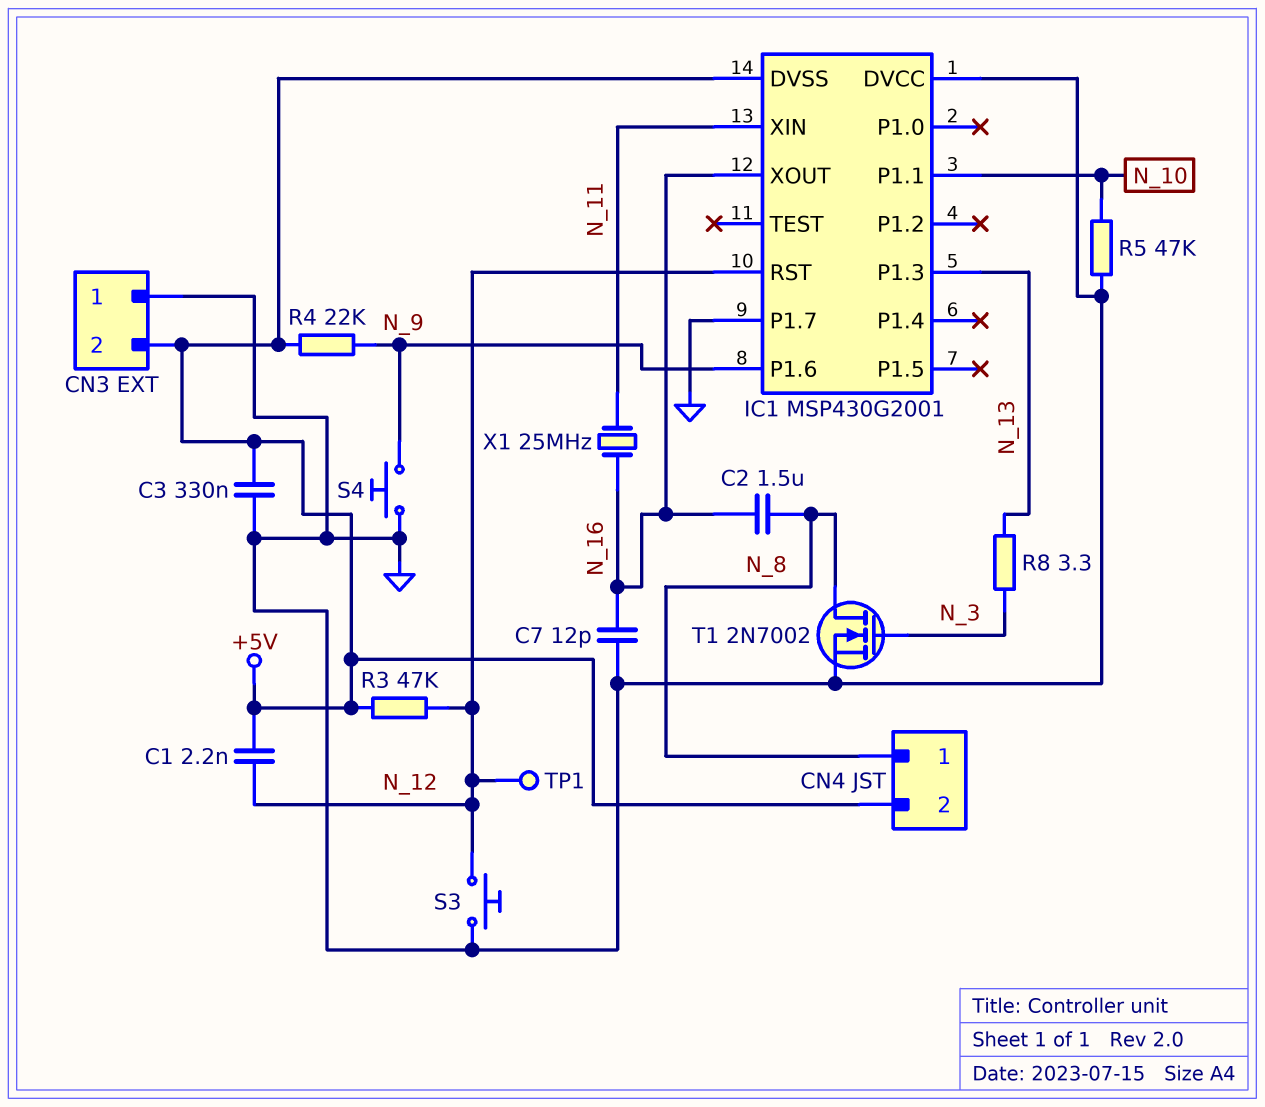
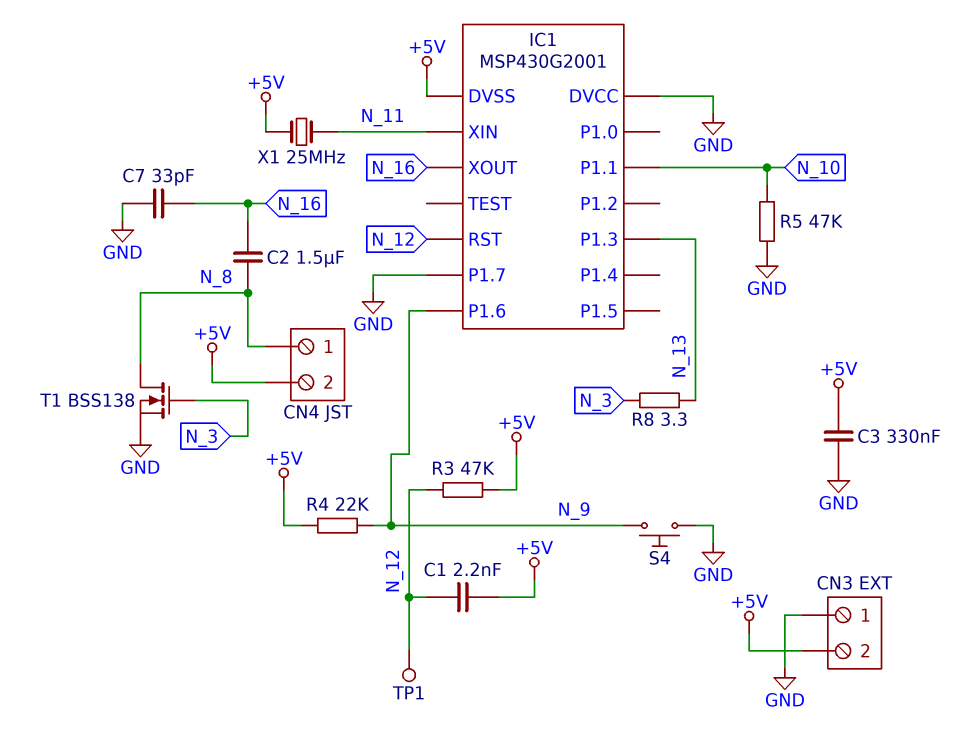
C7: 12pF (GND, N_16) -> 33pF (GND, N_16)
S3: button (GND, N_12) -> none
T1: NMOS 2N7002 (G N_3, D N_8, S GND) -> NMOS BSS138 (G N_3, D N_8, S GND)
X1: 25MHz (N_11, N_16) -> 25MHz (+5V, N_11)

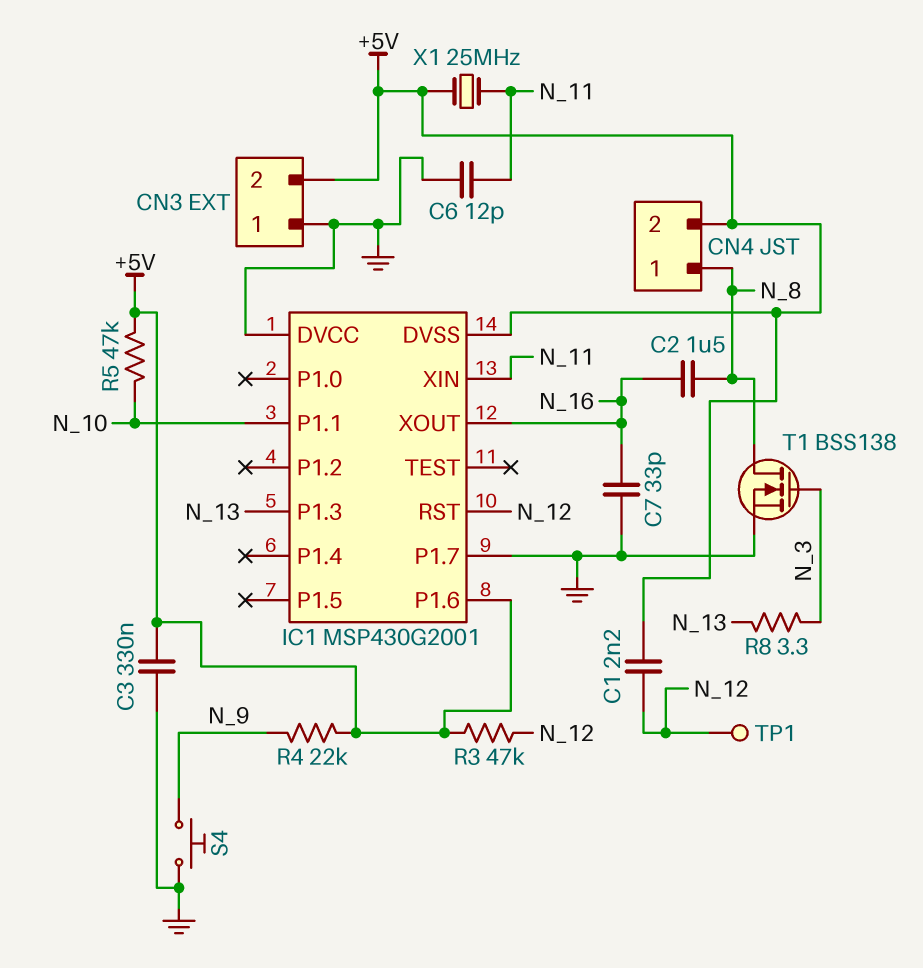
C6: none -> 12pF (GND, N_11)
IC1 pin P1.6: N_9 -> +5V
R5: 47k (GND, N_10) -> 47k (+5V, N_10)

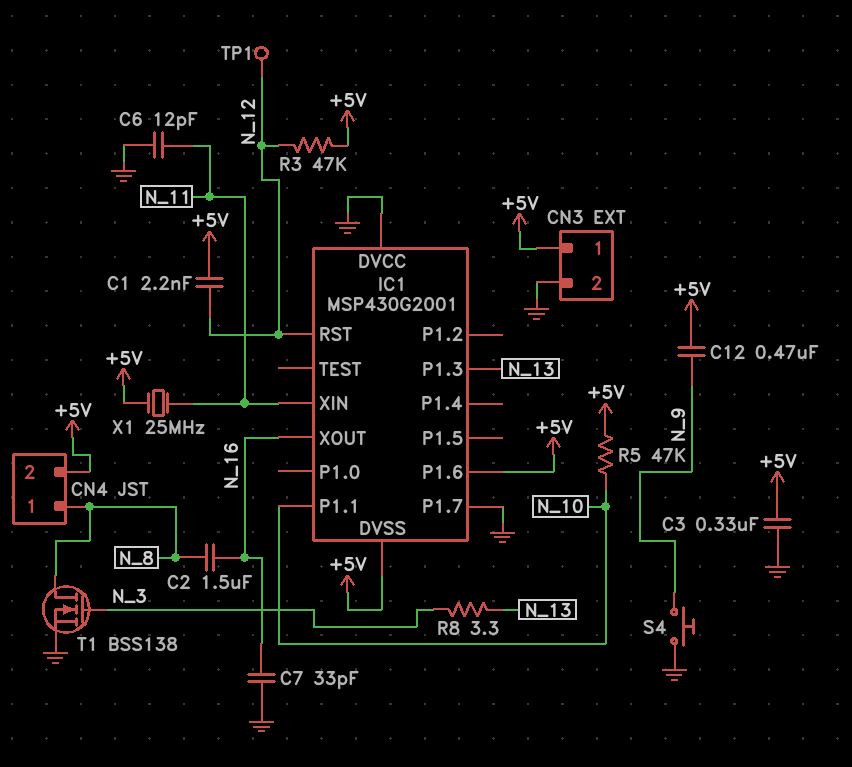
C12: none -> 470nF (+5V, N_9)
CN3 pin 1: GND -> +5V
CN3 pin 2: +5V -> GND
R4: 22k (+5V, N_9) -> none

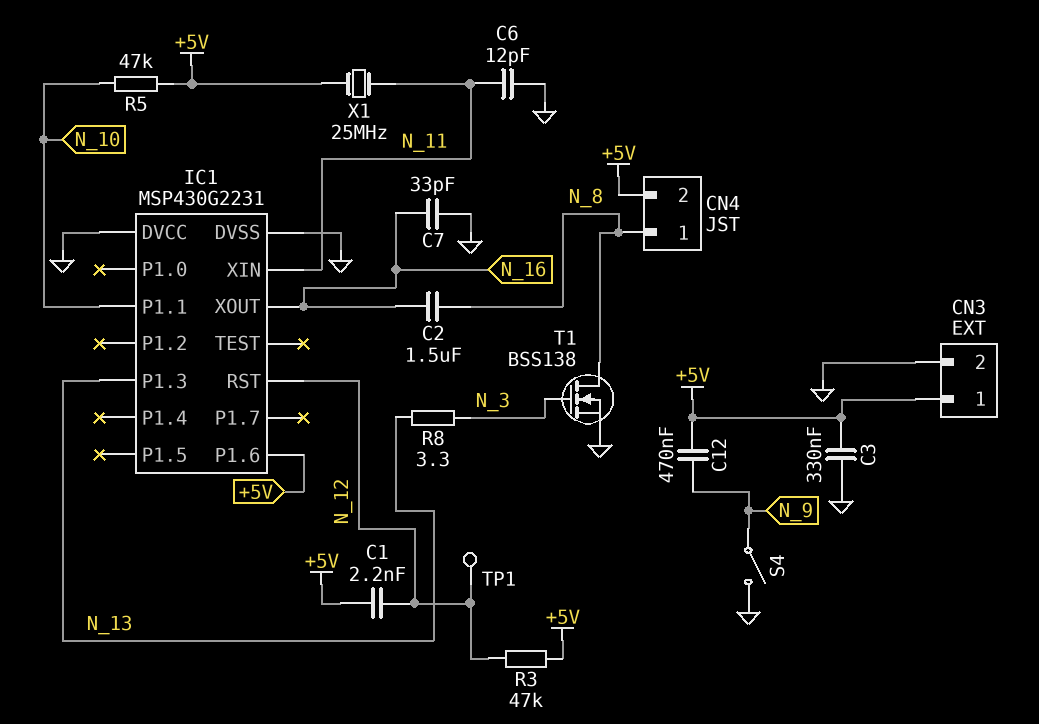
IC1: MSP430G2001 -> MSP430G2231
IC1 pin DVSS: +5V -> GND
IC1 pin P1.7: GND -> none
S4: button (GND, N_9) -> switch (GND, N_9)

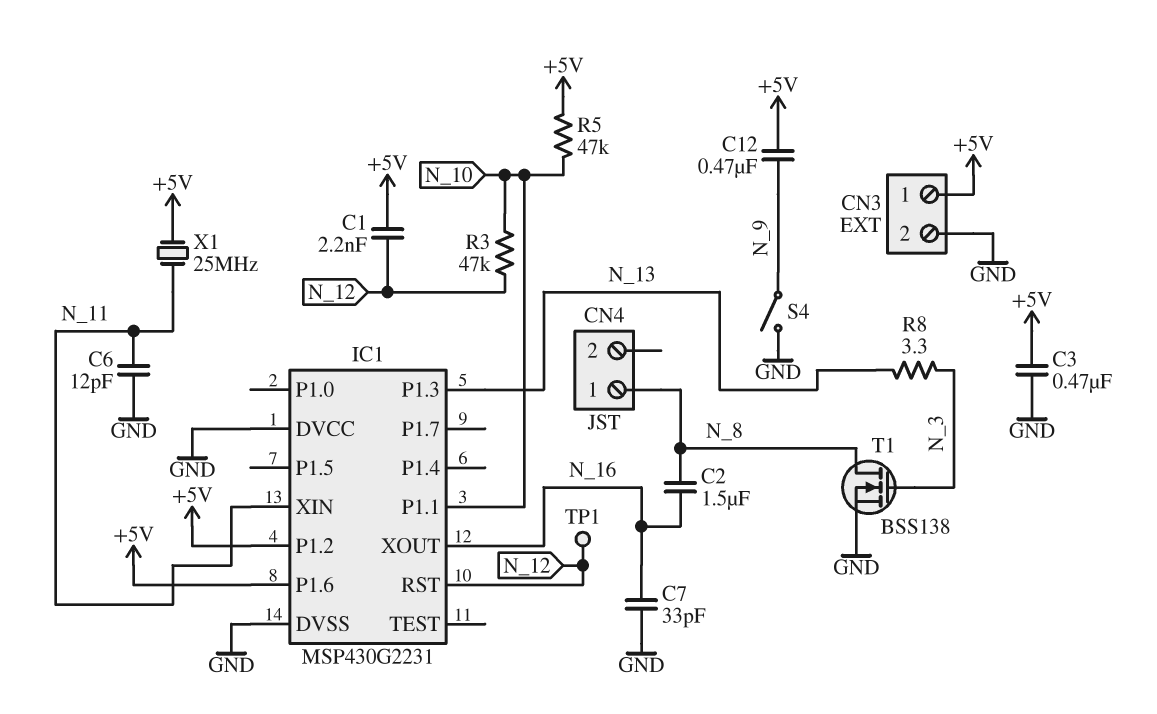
C3: 330nF (+5V, GND) -> 470nF (+5V, GND)
CN4 pin 2: +5V -> none
IC1 pin P1.2: none -> +5V
R3: 47k (+5V, N_12) -> 47k (N_10, N_12)

